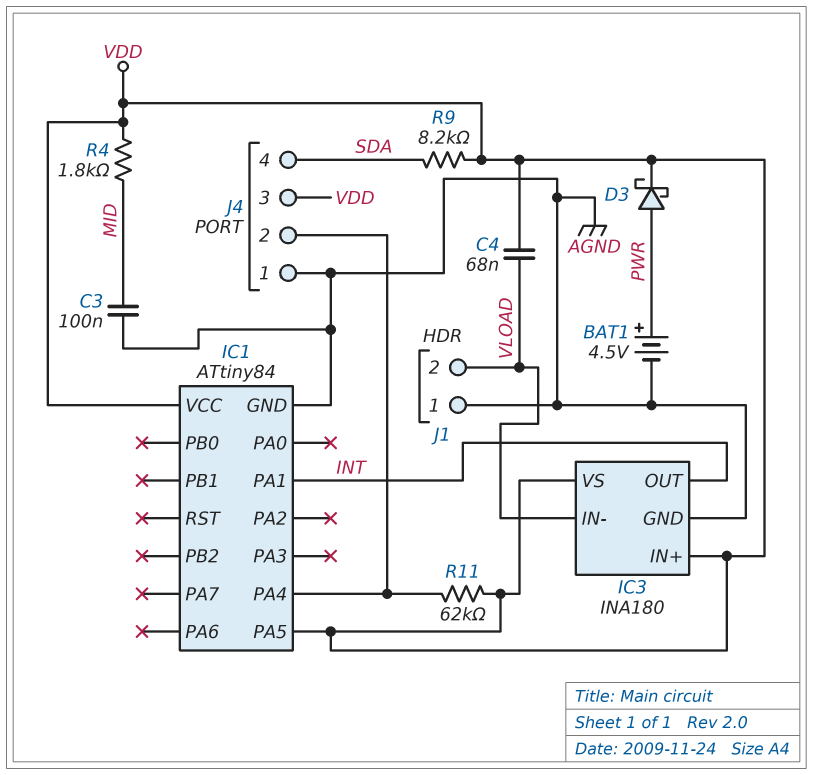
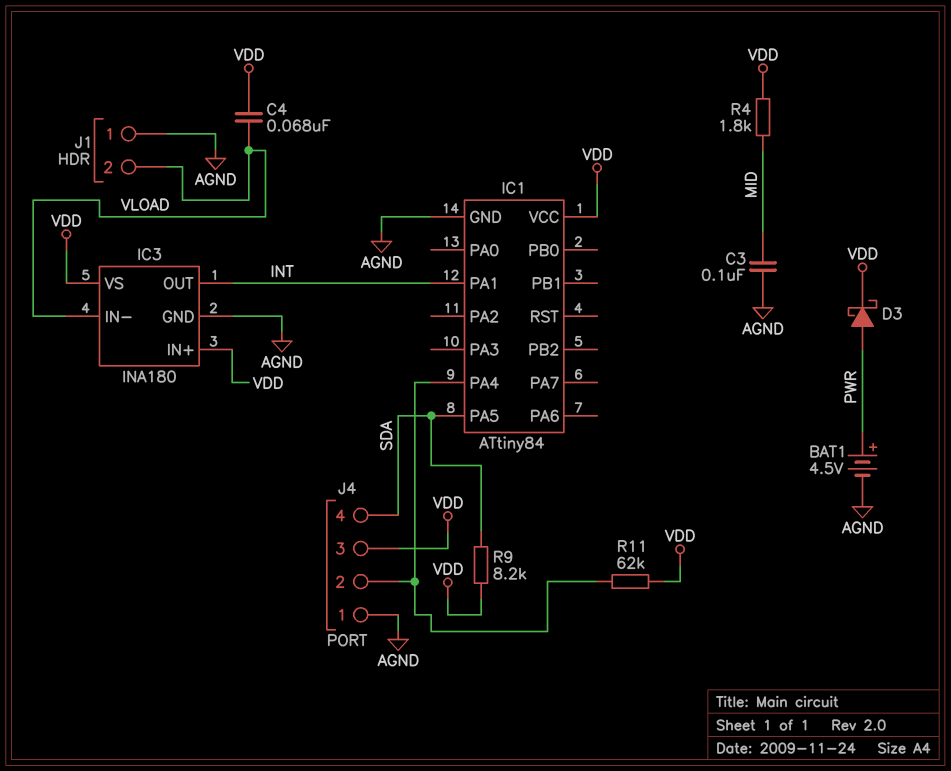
IC1 pin PA5: VDD -> SDA

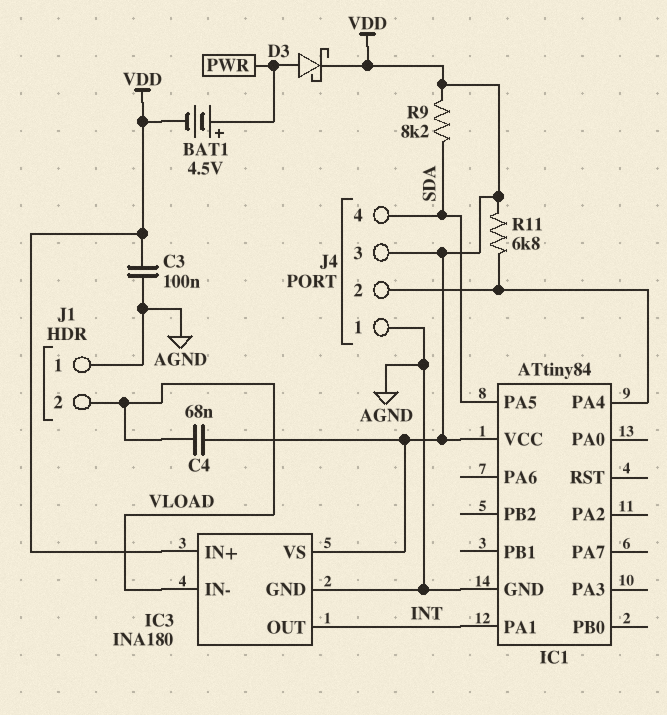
BAT1: 4.5V (plus PWR, minus AGND) -> 4.5V (plus PWR, minus VDD)
C3: 100nF (AGND, MID) -> 100nF (AGND, VDD)
R4: 1.8k (MID, VDD) -> none
R11: 62k (IC1/PA4, VDD) -> 6.8k (IC1/PA4, VDD)

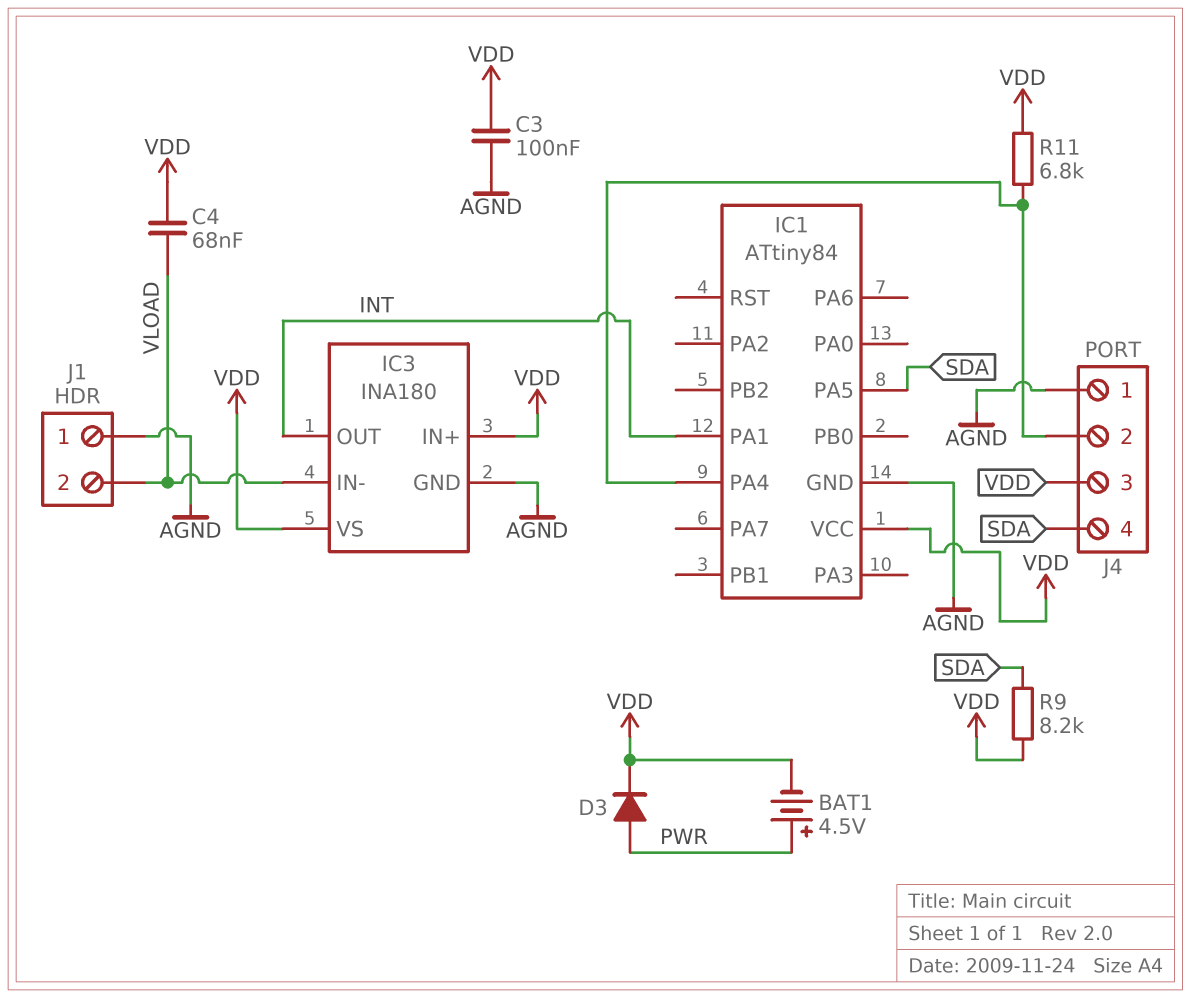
D3: schottky (A PWR, K VDD) -> diode (A PWR, K VDD)

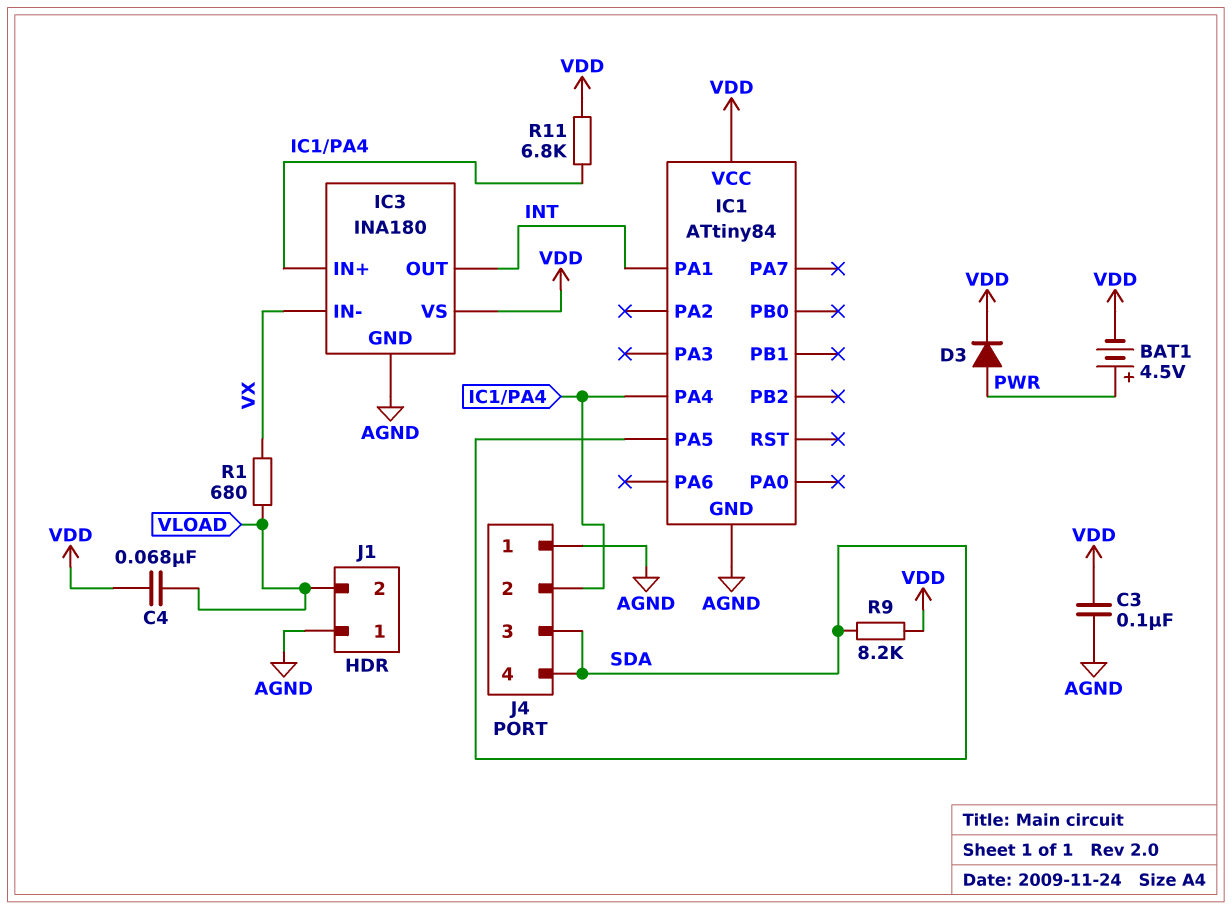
IC3 pin IN+: VDD -> IC1/PA4
IC3 pin IN-: VLOAD -> VX
J4 pin 3: VDD -> SDA
R1: none -> 680 (VLOAD, VX)

